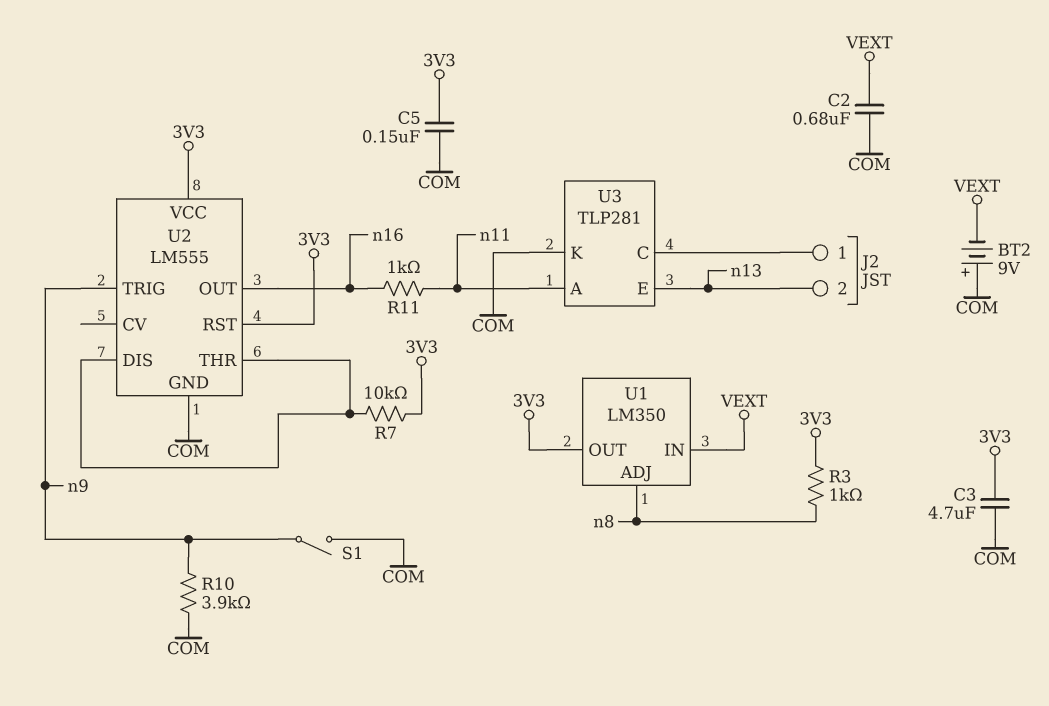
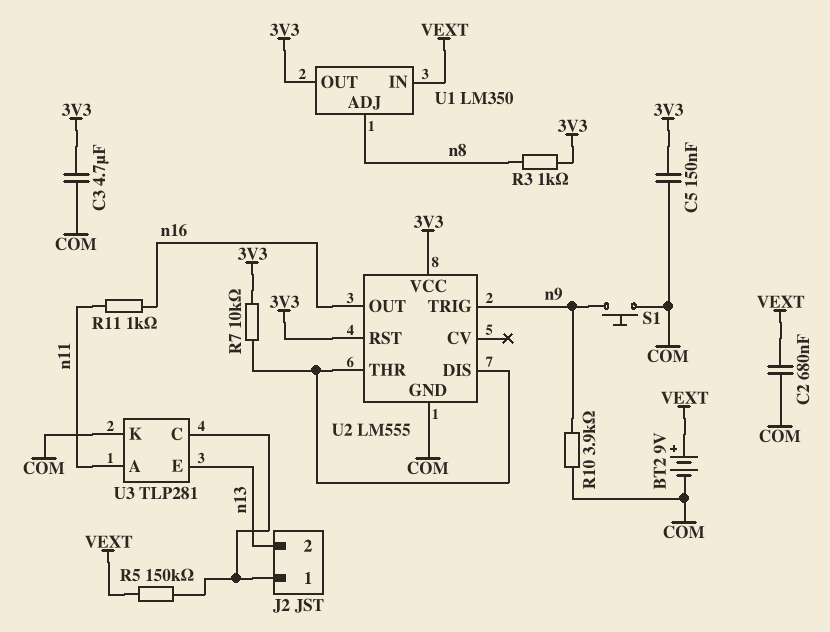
BT2: 9V (plus COM, minus VEXT) -> 9V (plus VEXT, minus COM)
R5: none -> 150k (J2/1, VEXT)
S1: switch (COM, n9) -> button (COM, n9)

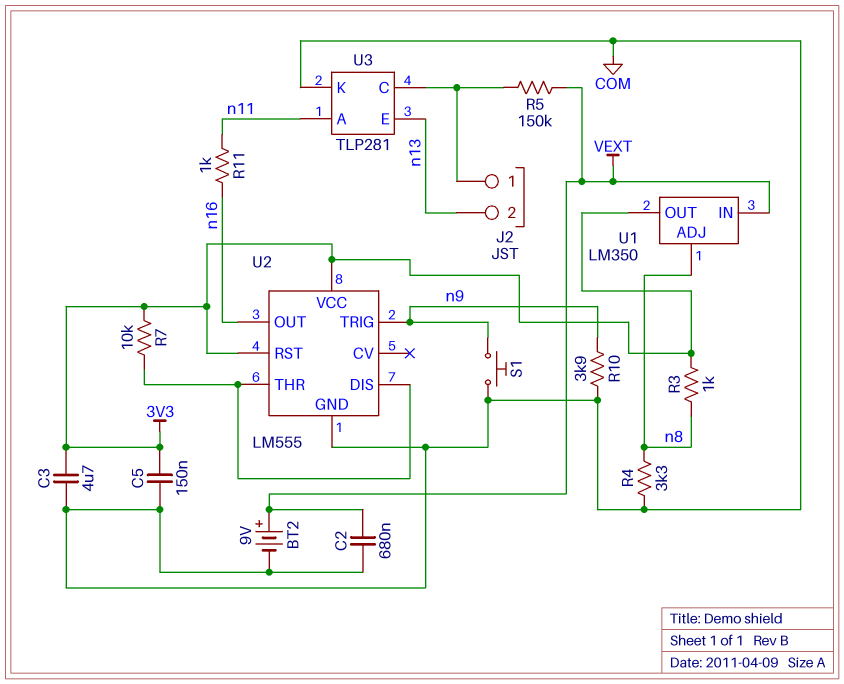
R4: none -> 3.3k (COM, n8)

